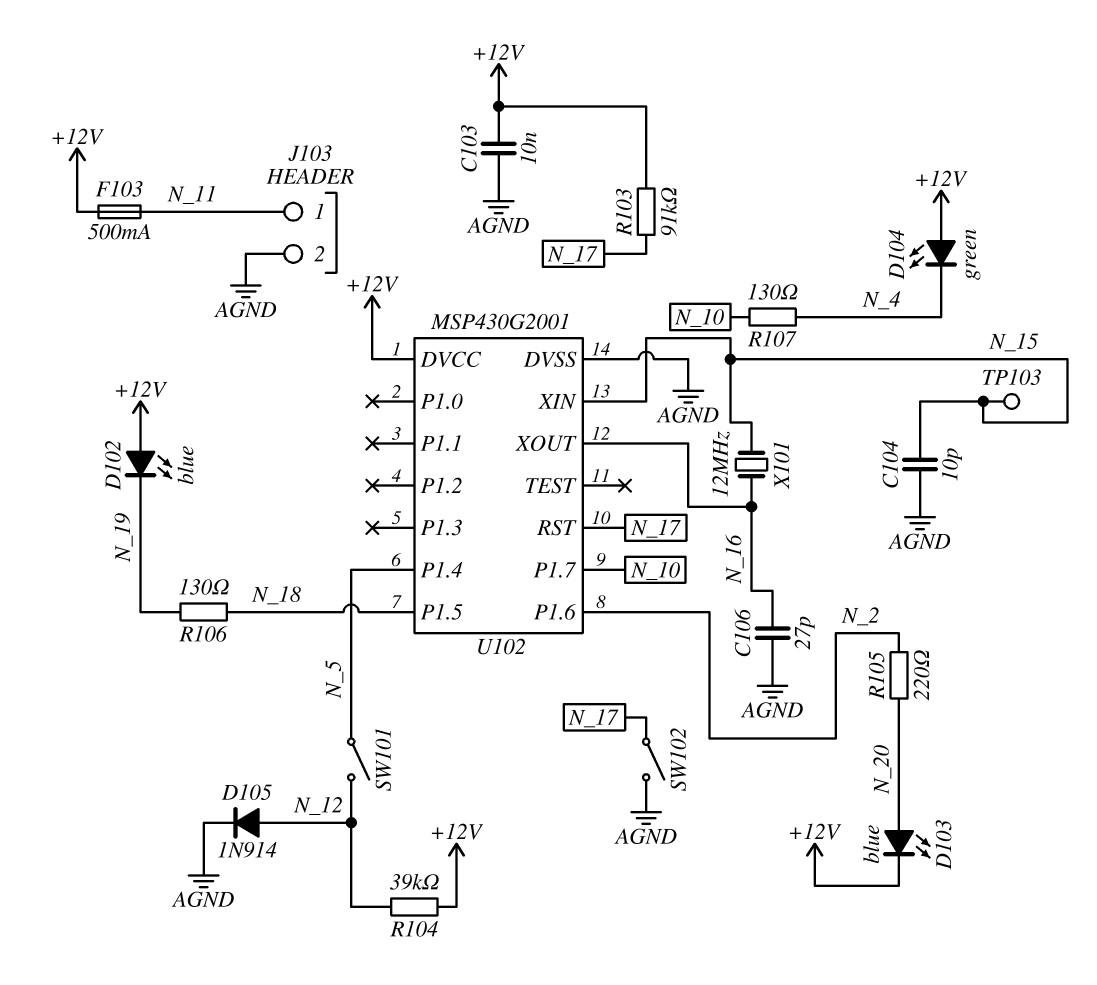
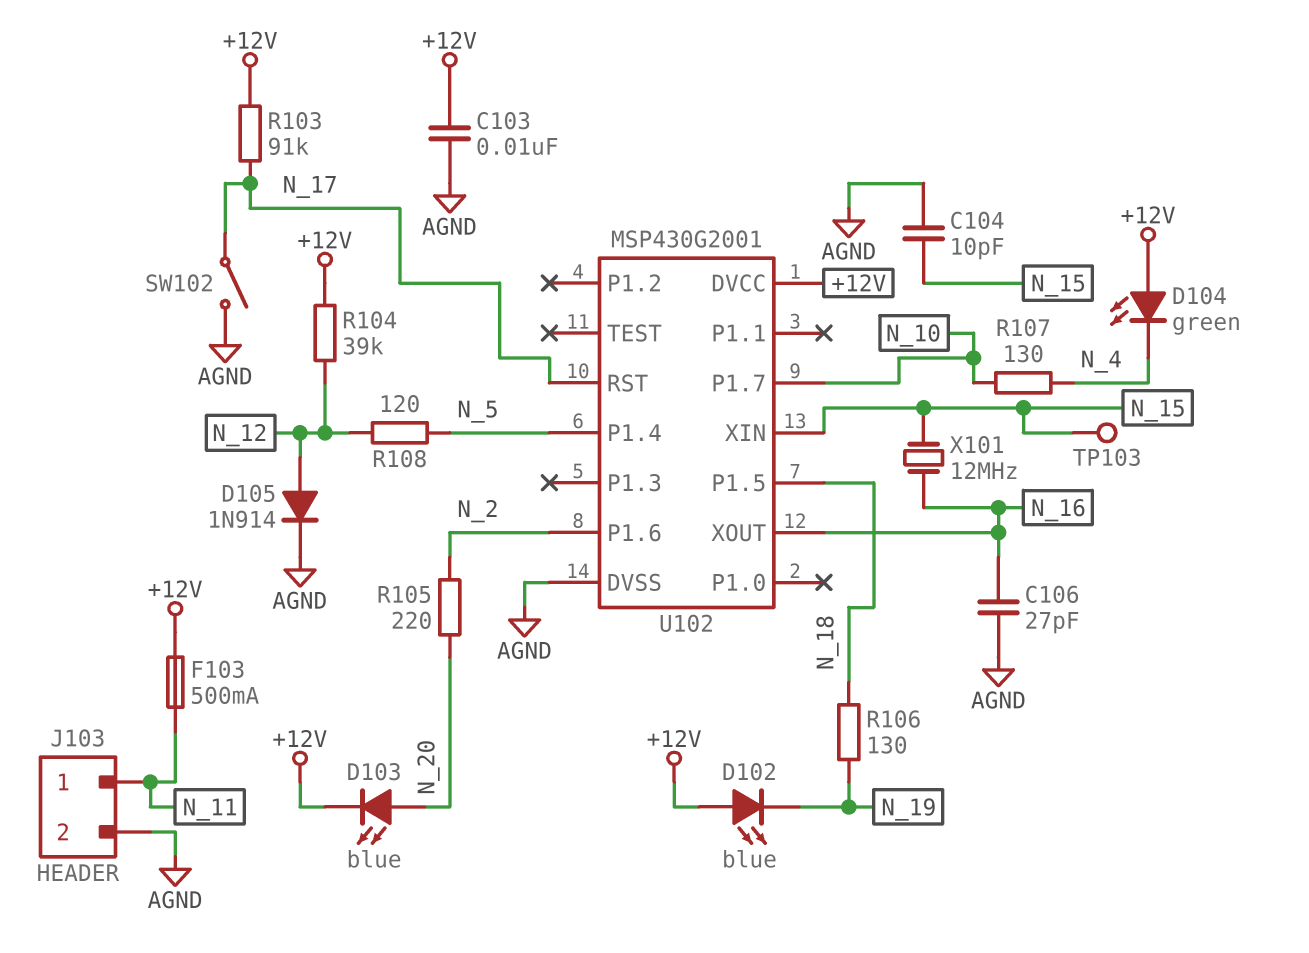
R108: none -> 120 (N_5, N_12)
SW101: switch (N_5, N_12) -> none

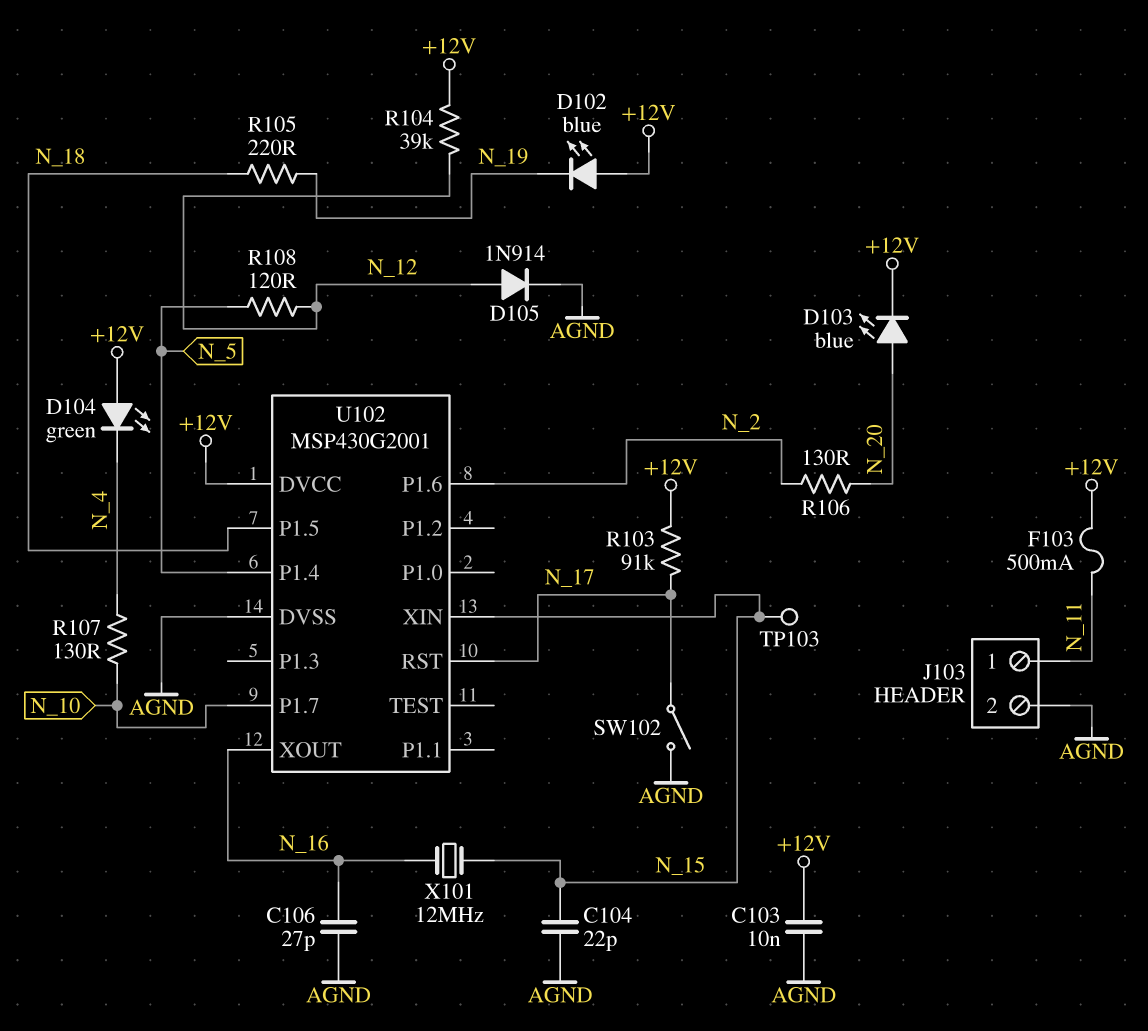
C104: 10pF (AGND, N_15) -> 22pF (AGND, N_15)
R105: 220 (N_2, N_20) -> 220 (N_18, N_19)
R106: 130 (N_18, N_19) -> 130 (N_2, N_20)

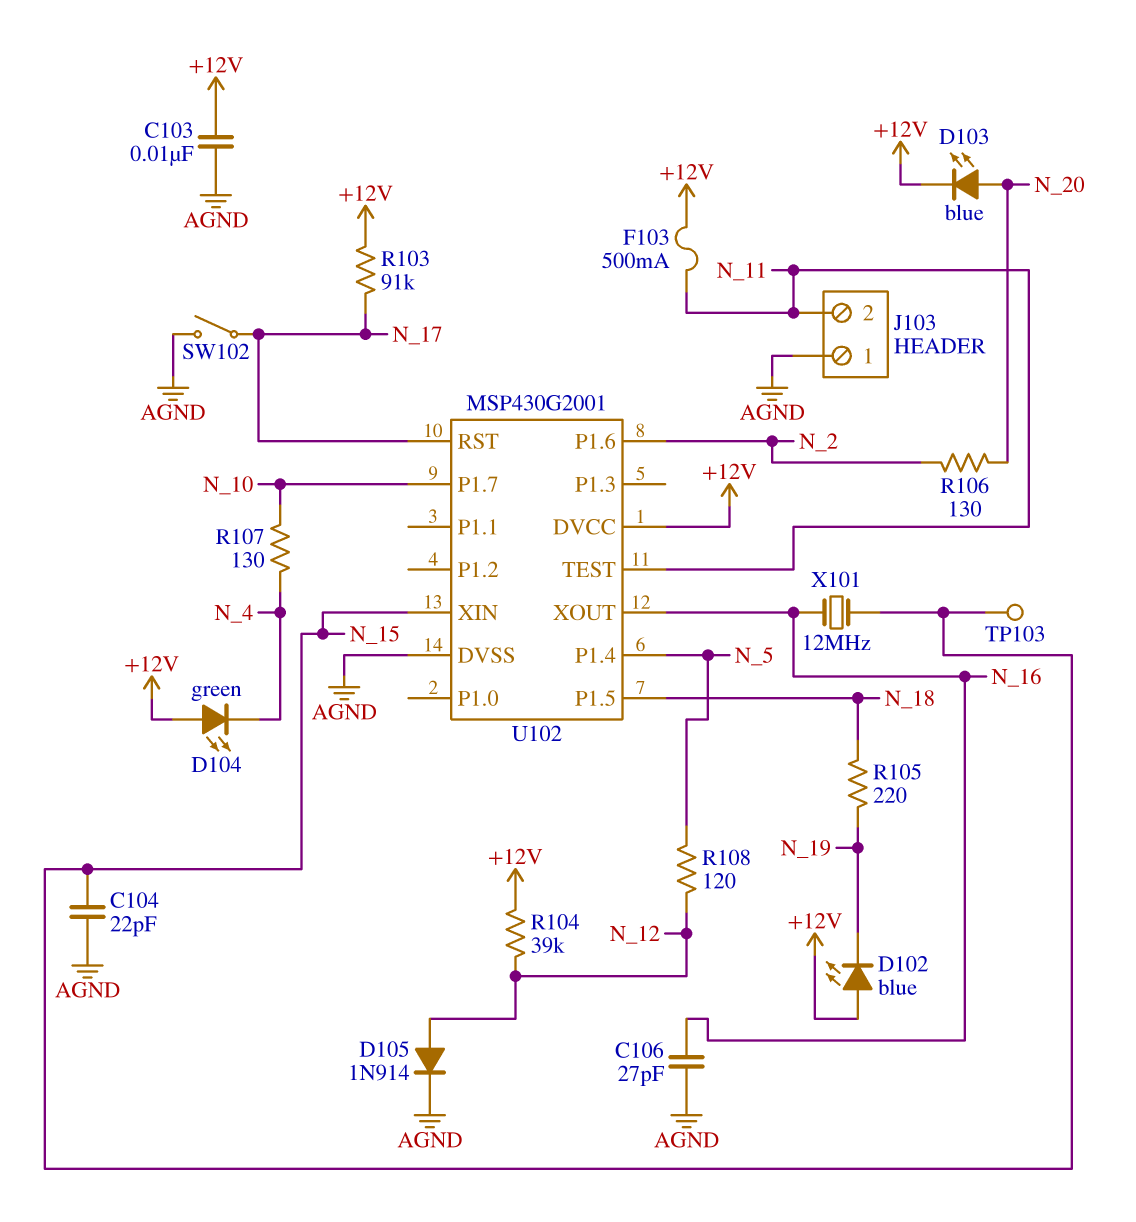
J103 pin 1: N_11 -> AGND
J103 pin 2: AGND -> N_11
U102 pin TEST: none -> N_11

